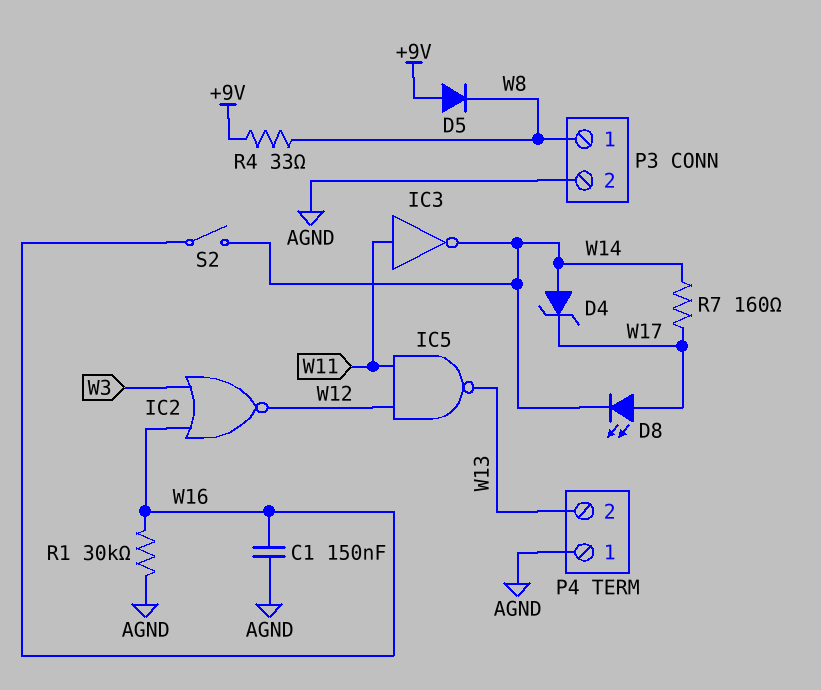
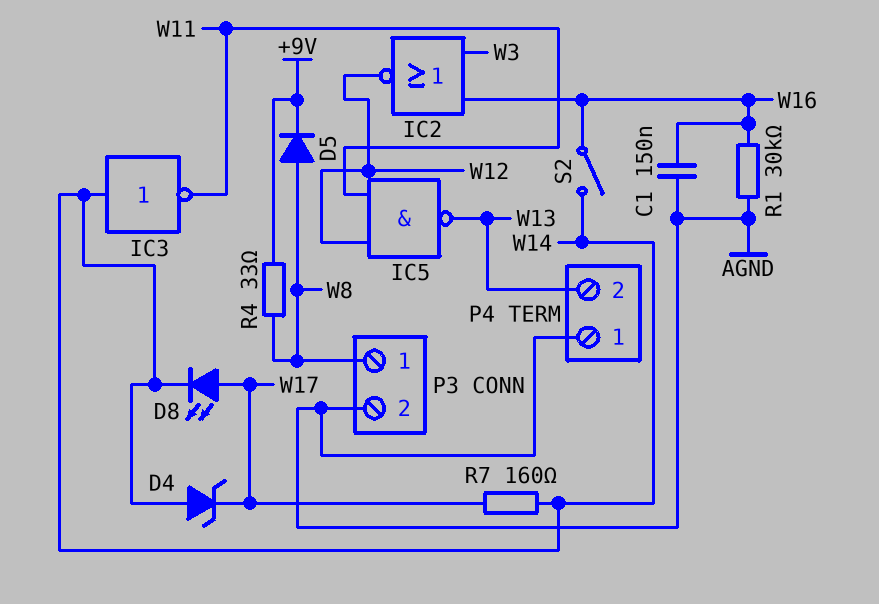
D5: diode (A +9V, K W8) -> diode (A W8, K +9V)
IC3: NOT (in W11, out W14) -> NOT (in W14, out W11)

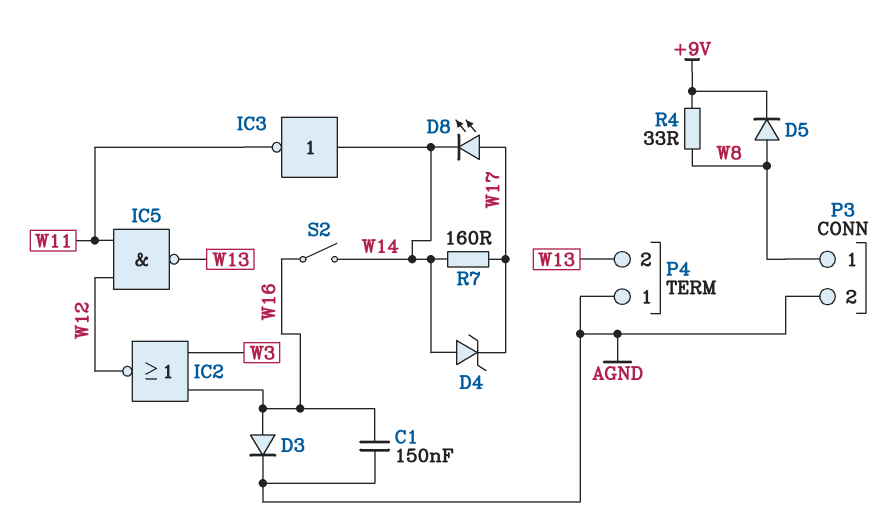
D3: none -> diode (A W16, K AGND)
R1: 30k (AGND, W16) -> none

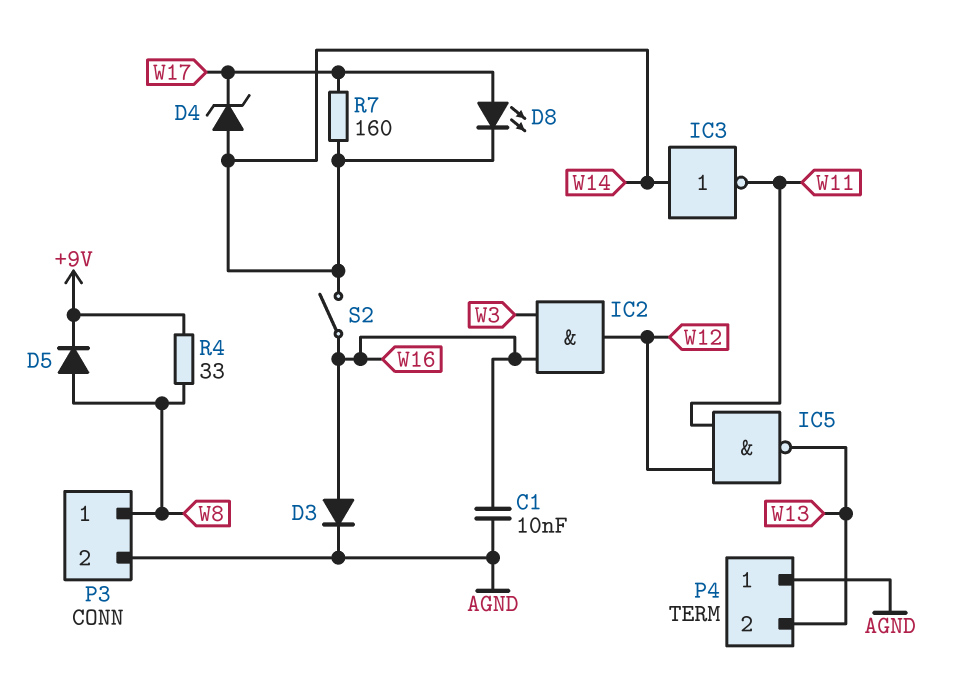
C1: 150nF (AGND, W16) -> 10nF (AGND, W16)
IC2: NOR (in W3, in W16, out W12) -> AND (in W3, in W16, out W12)

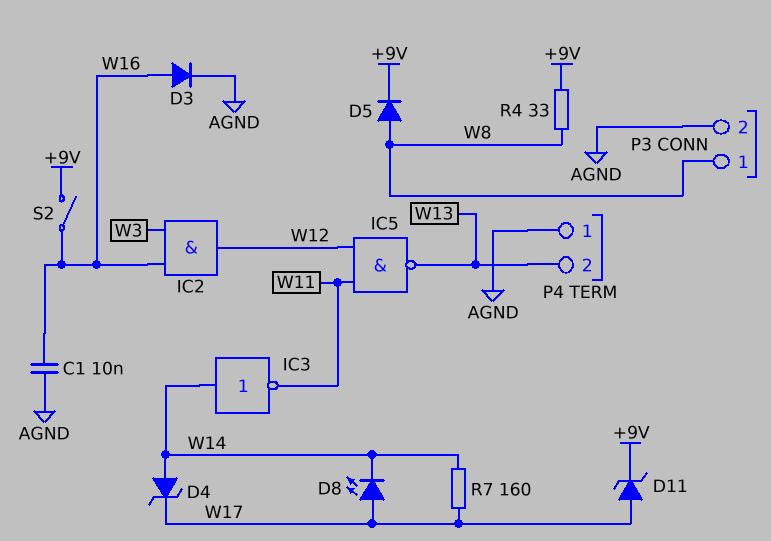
D11: none -> zener (A W17, K +9V)
S2: switch (W14, W16) -> switch (+9V, W16)

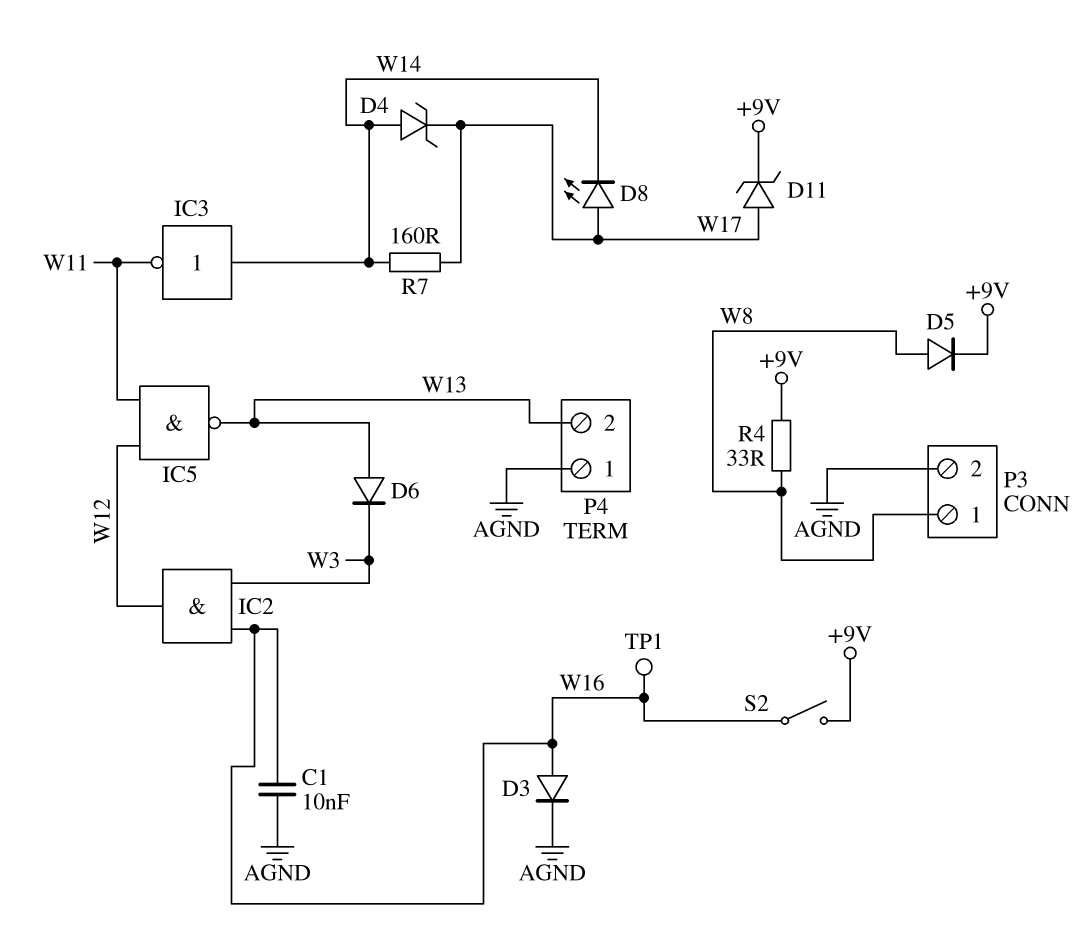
D6: none -> diode (A W13, K W3)
TP1: none -> test point (W16)

